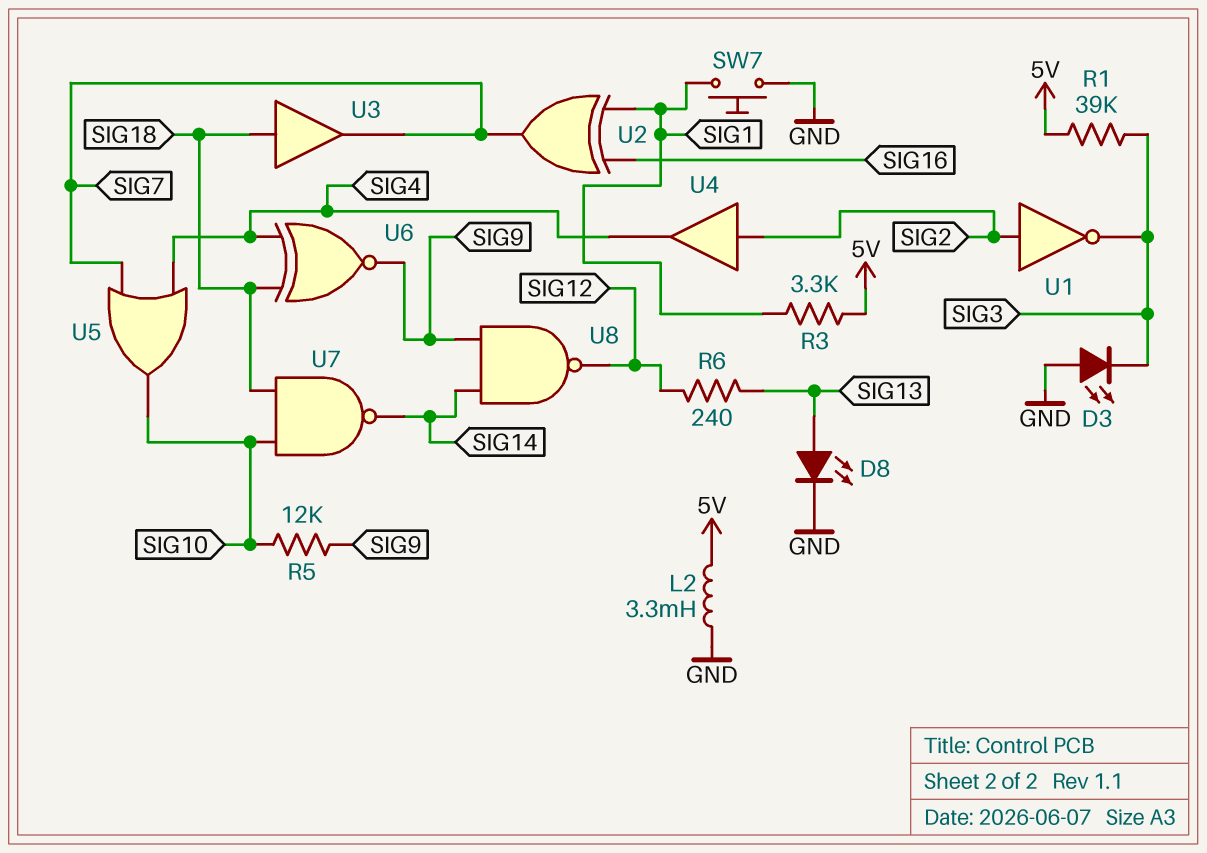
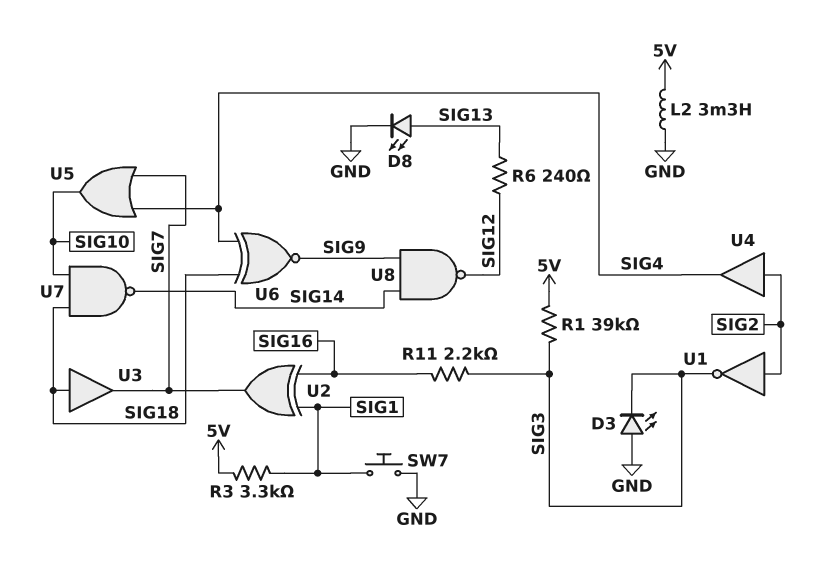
R5: 12k (SIG9, SIG10) -> none
R11: none -> 2.2k (SIG3, SIG16)

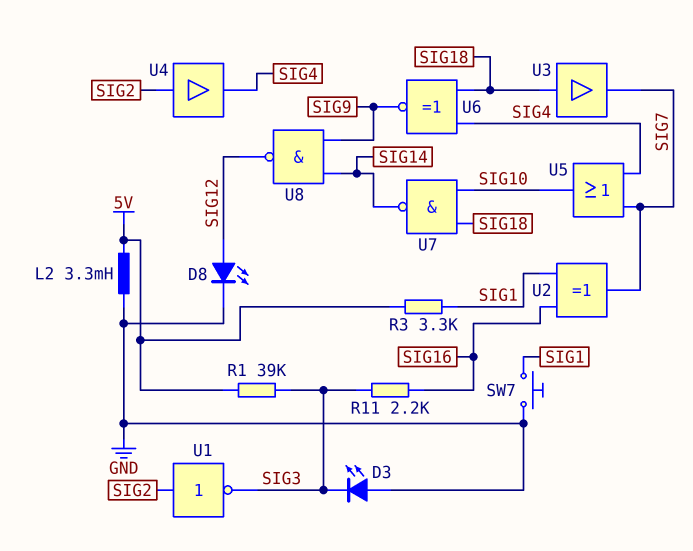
D8: LED (A SIG13, K GND) -> LED (A SIG12, K GND)
R6: 240 (SIG12, SIG13) -> none

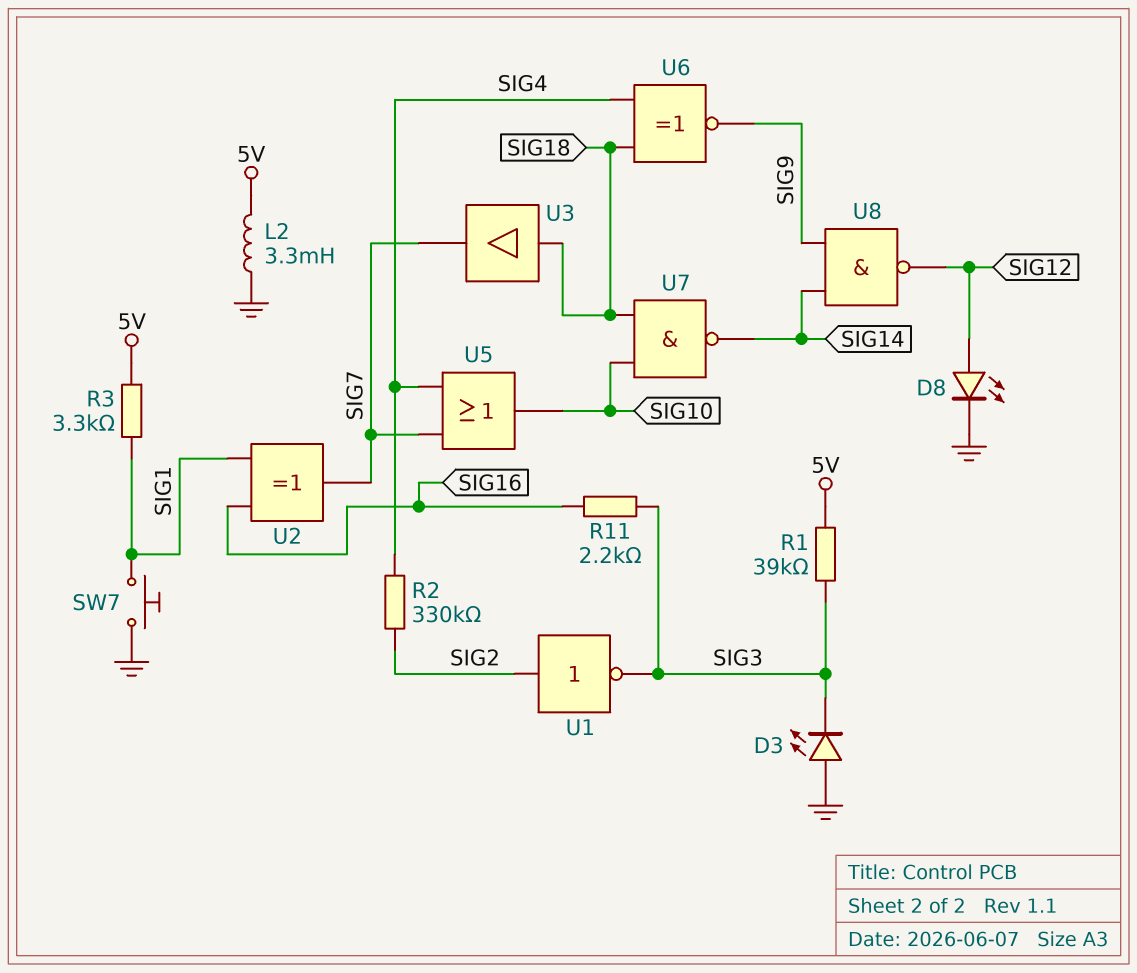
R2: none -> 330k (SIG2, SIG4)
U4: buffer (in SIG2, out SIG4) -> none

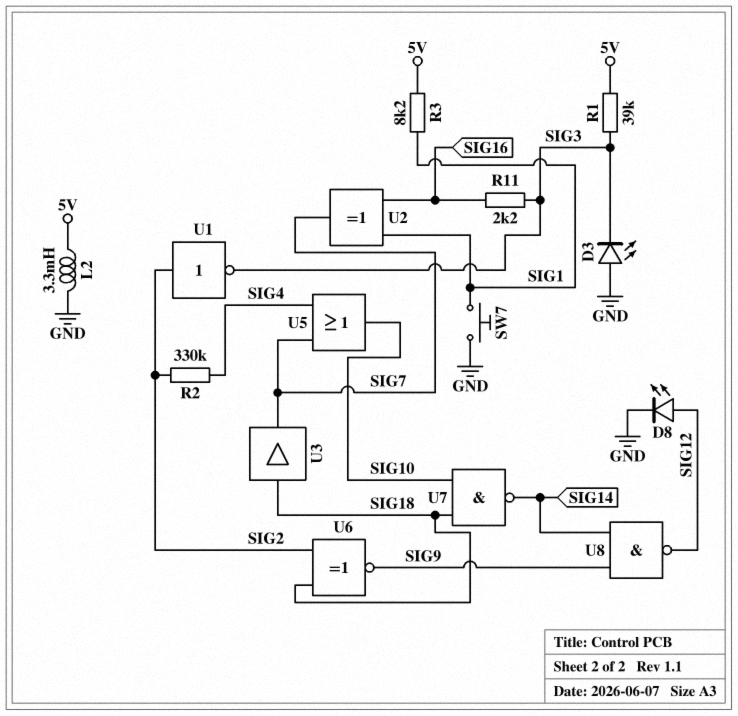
R3: 3.3k (5V, SIG1) -> 8.2k (5V, SIG1)
U6: XNOR (in SIG4, in SIG18, out SIG9) -> XNOR (in SIG2, in SIG18, out SIG9)

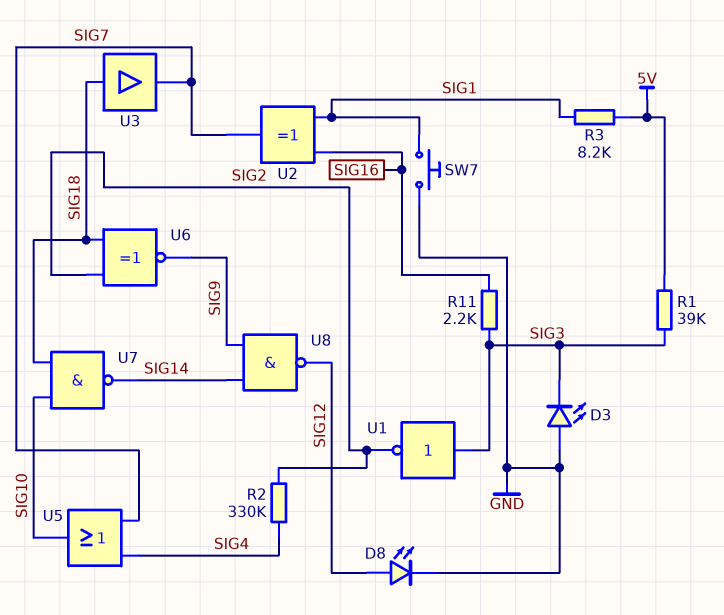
L2: 3.3mH (5V, GND) -> none
U1: NOT (in SIG2, out SIG3) -> NOT (in SIG3, out SIG2)

